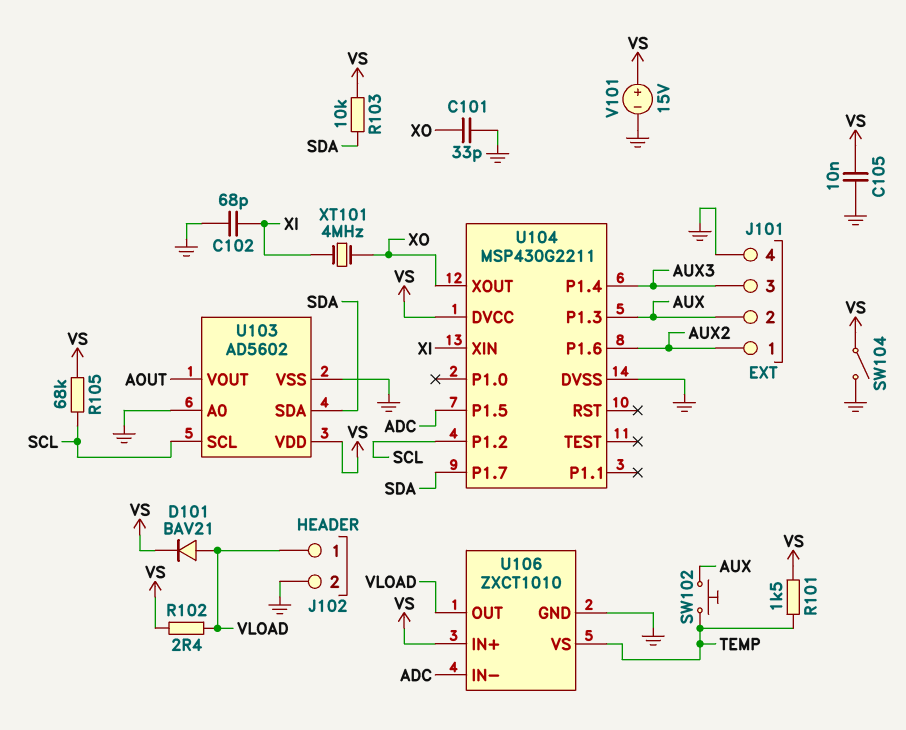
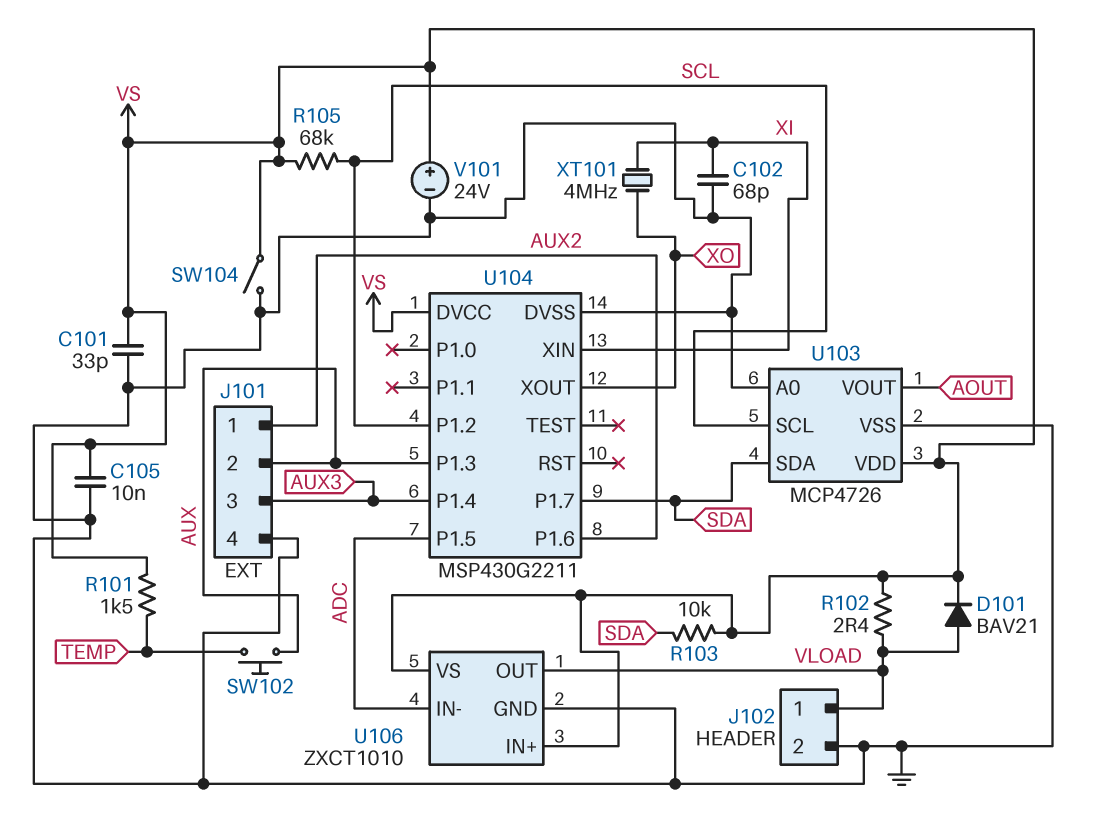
C101: 33pF (GND, XO) -> 33pF (GND, VS)
U103: AD5602 -> MCP4726
U106 pin VS: TEMP -> VS
V101: 15V (plus VS, minus GND) -> 24V (plus VS, minus GND)

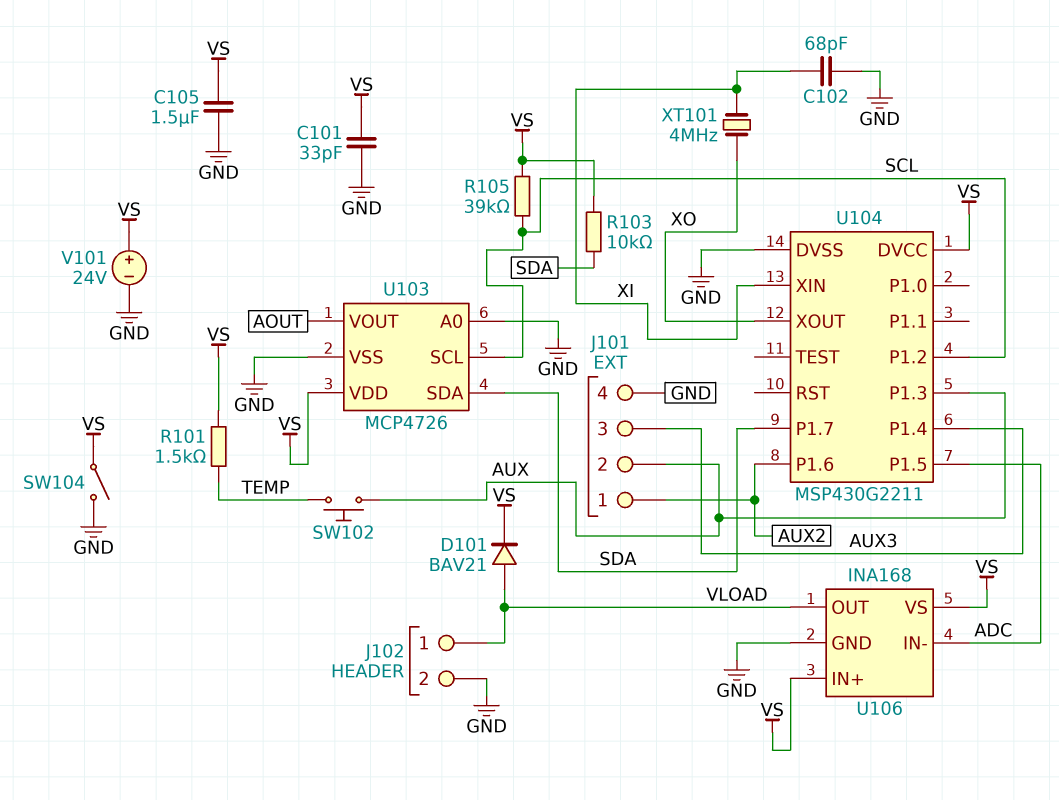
C105: 10nF (GND, VS) -> 1.5uF (GND, VS)
R102: 2.4 (VLOAD, VS) -> none
R105: 68k (SCL, VS) -> 39k (SCL, VS)
U106: ZXCT1010 -> INA168

